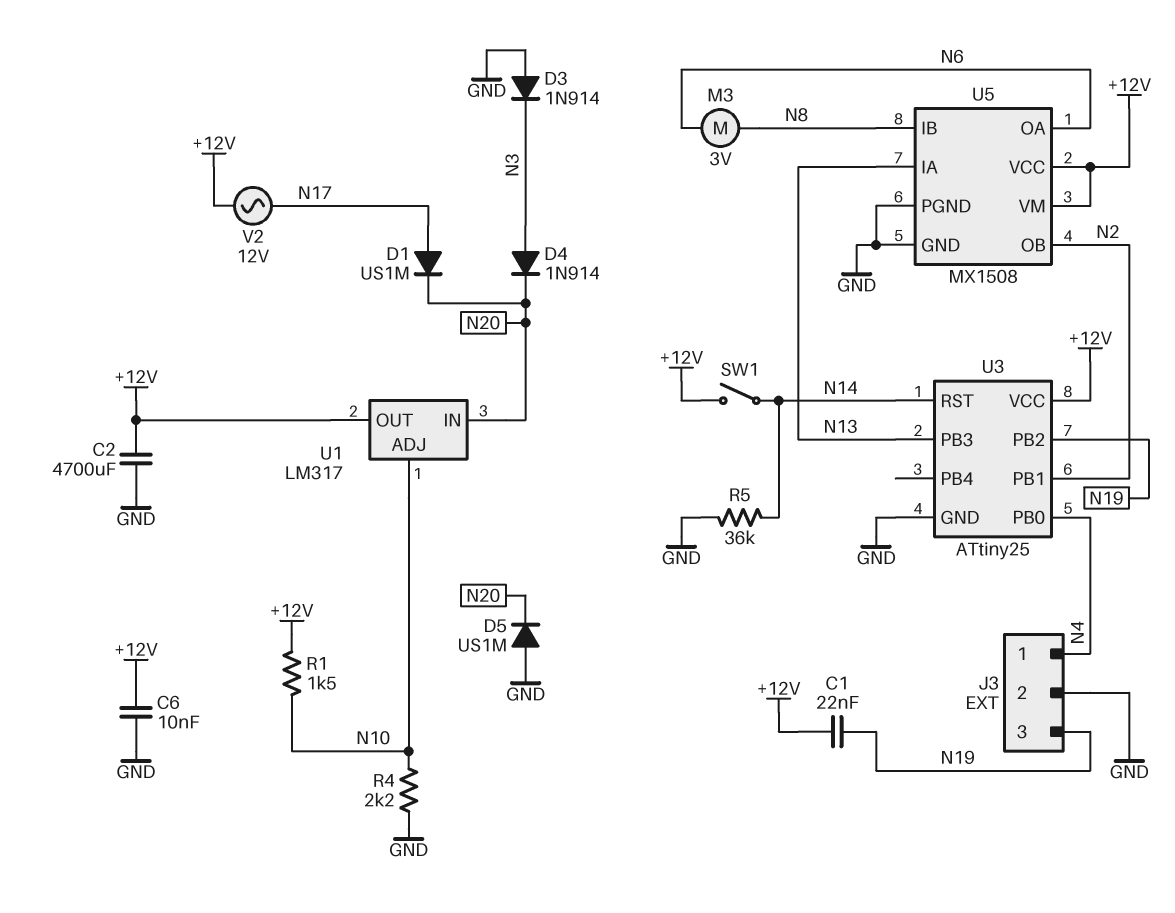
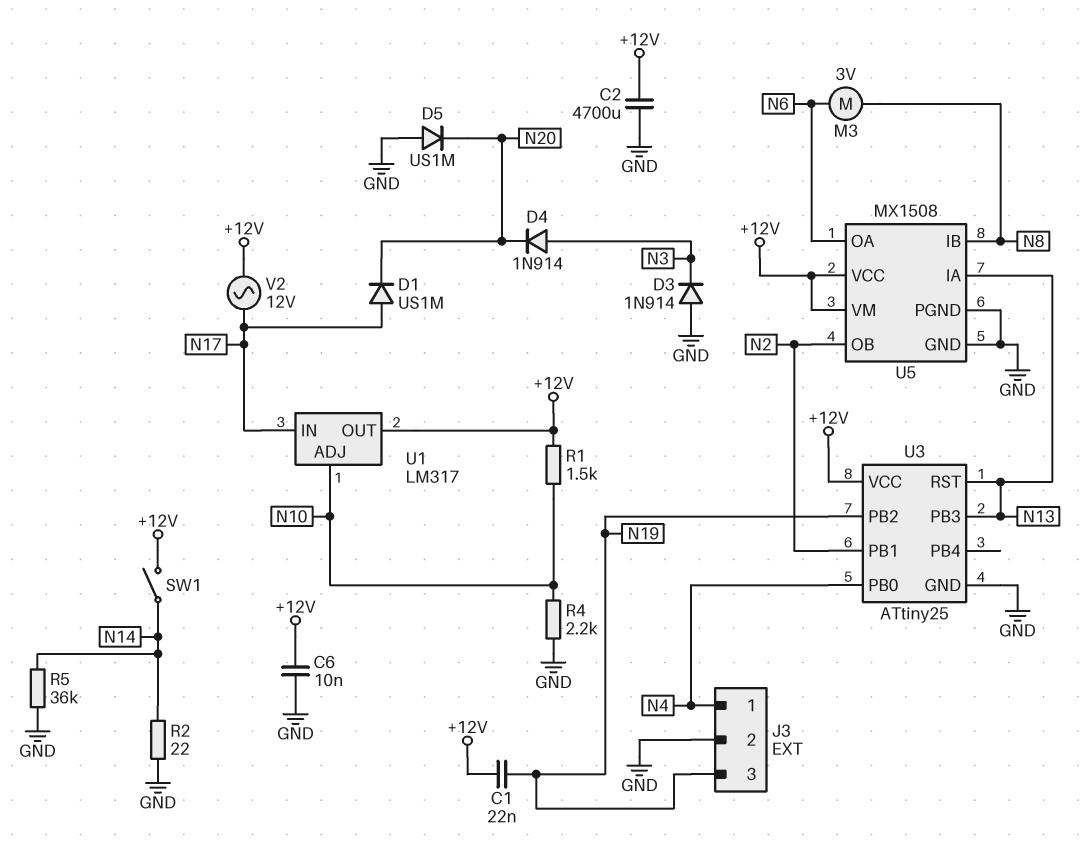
R2: none -> 22 (GND, N14)
U1 pin IN: N20 -> N17
U3 pin RST: N14 -> N13

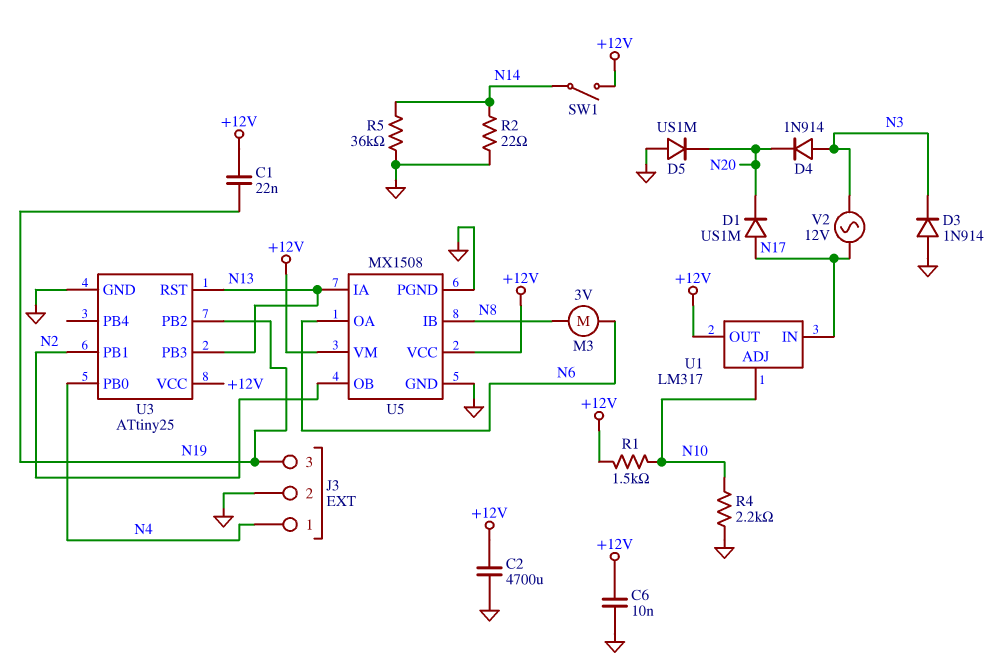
V2: AC 12V (+12V, N17) -> AC 12V (N3, N17)

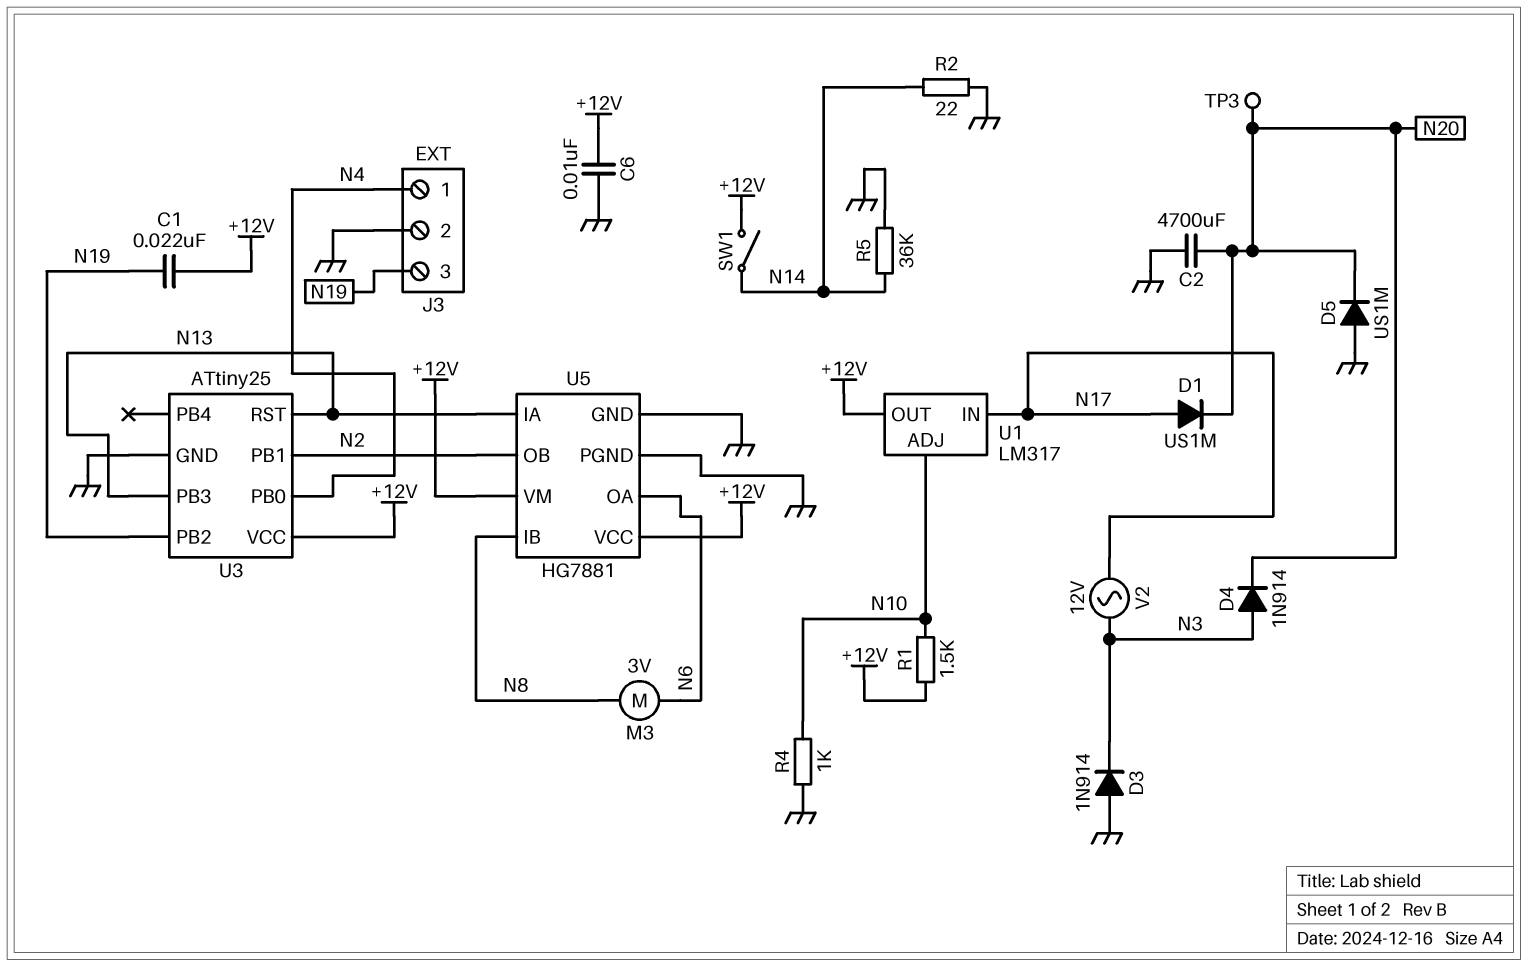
C2: 4700uF (+12V, GND) -> 4700uF (GND, N20)
R4: 2.2k (GND, N10) -> 1k (GND, N10)
TP3: none -> test point (N20)
U5: MX1508 -> HG7881

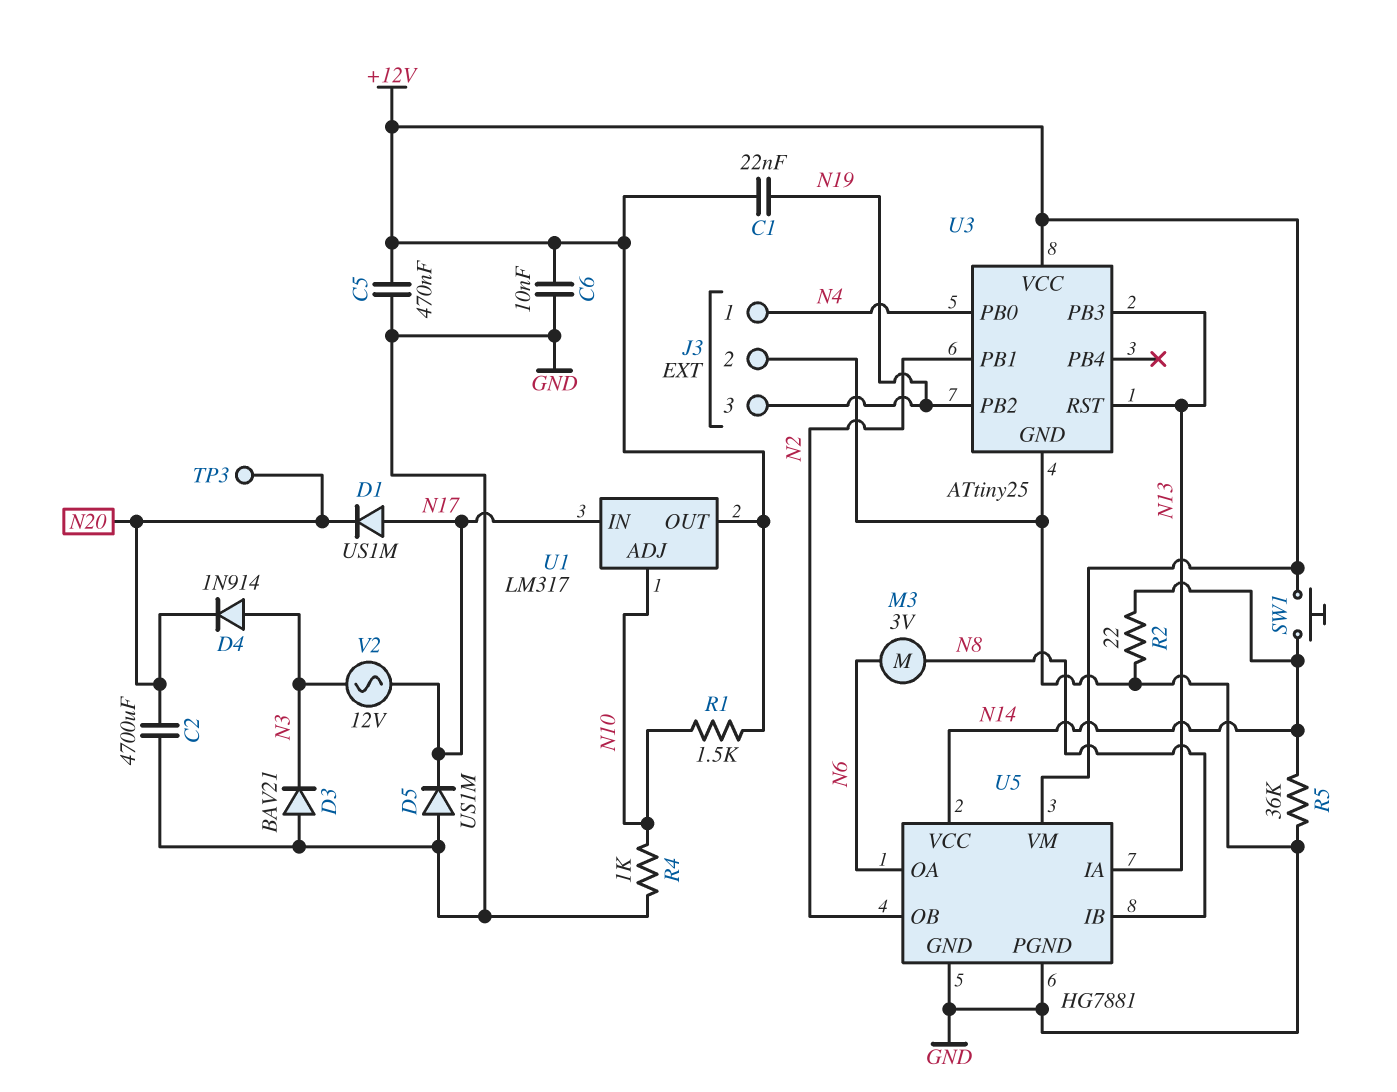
C5: none -> 470nF (+12V, GND)
D3: diode 1N914 (A GND, K N3) -> diode BAV21 (A GND, K N3)
D5: diode US1M (A GND, K N20) -> diode US1M (A GND, K N17)
SW1: switch (+12V, N14) -> button (+12V, N14)
U5 pin VCC: +12V -> N14

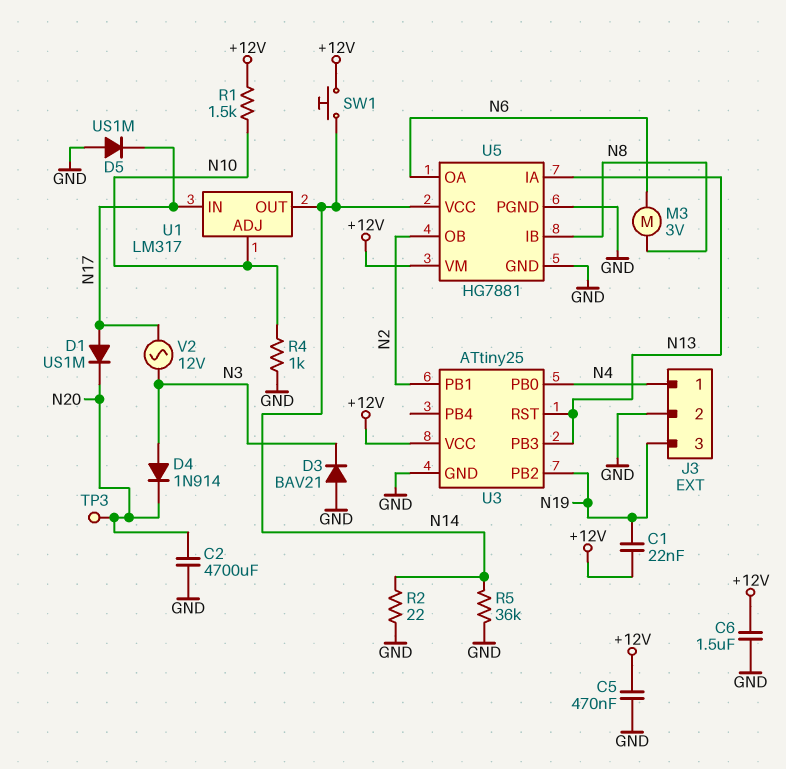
C6: 10nF (+12V, GND) -> 1.5uF (+12V, GND)
U1 pin OUT: +12V -> N14

